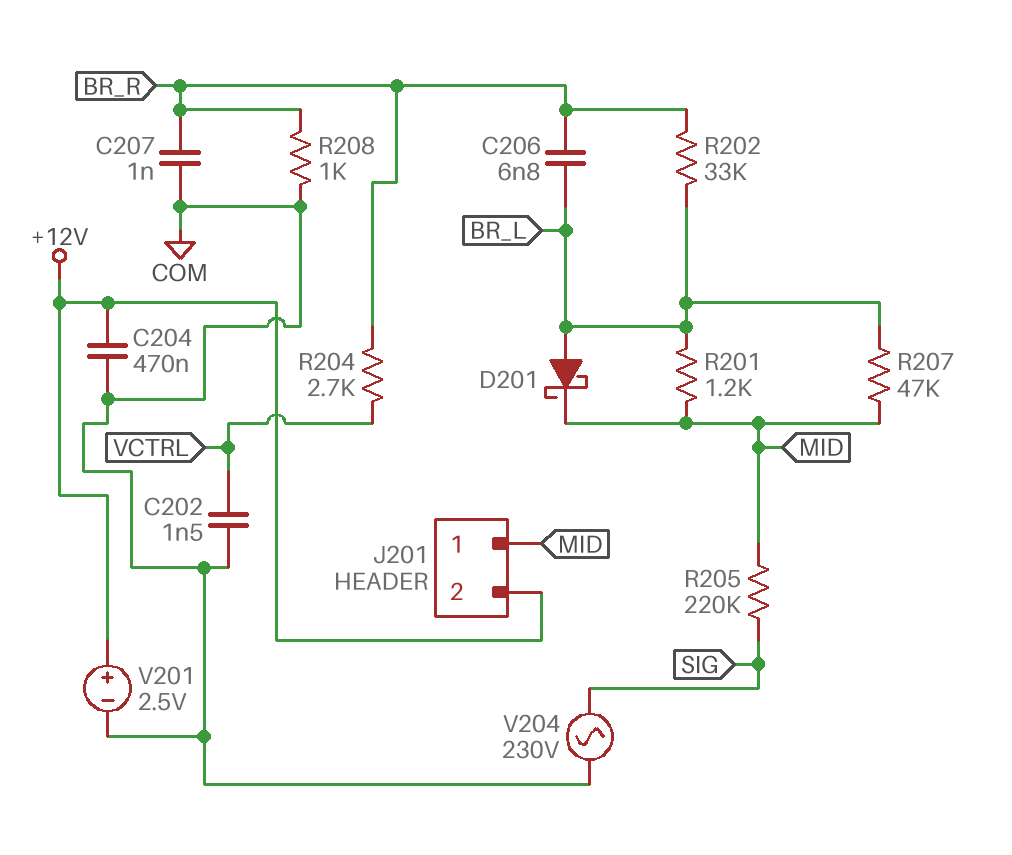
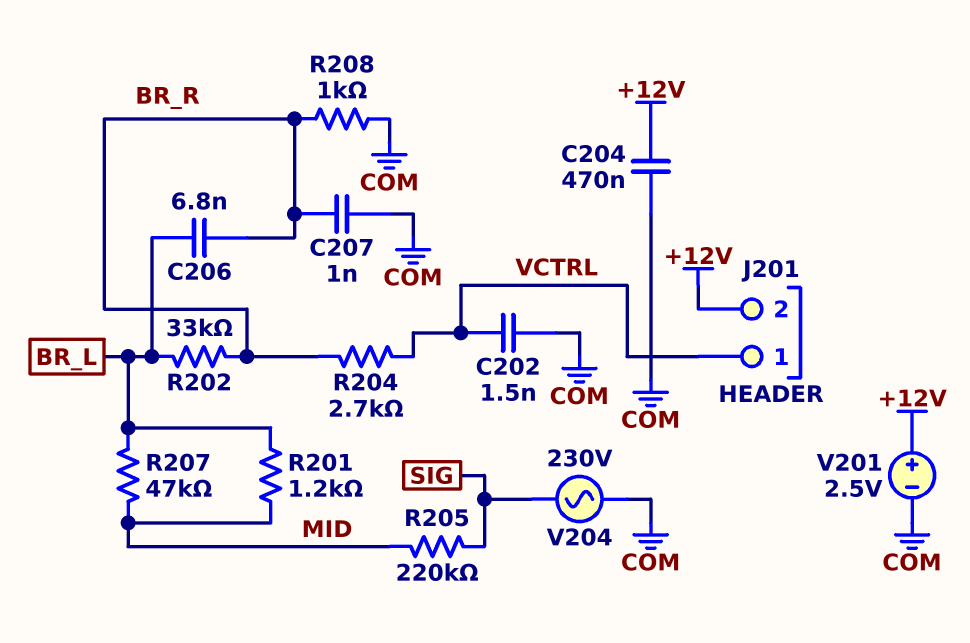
D201: schottky (A BR_L, K MID) -> none
J201 pin 1: MID -> VCTRL

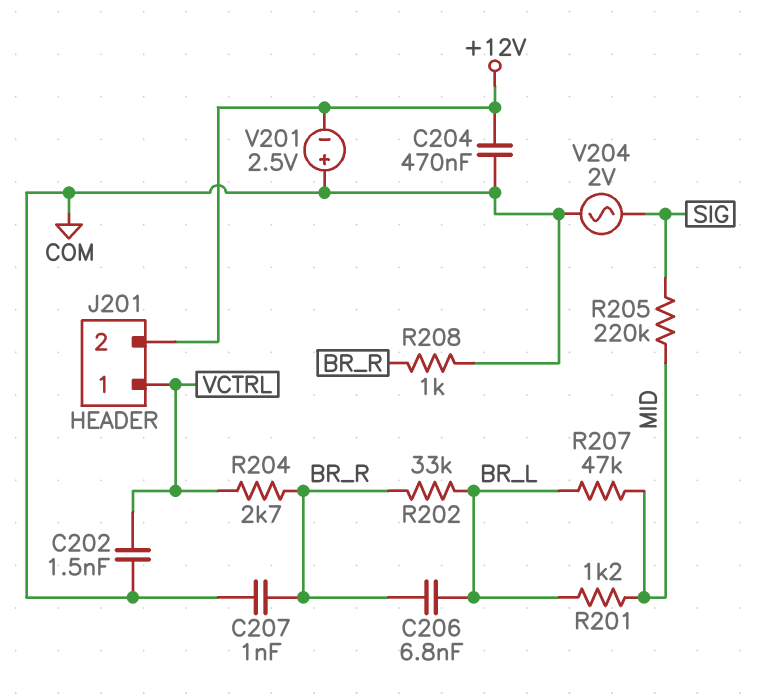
V201: 2.5V (plus +12V, minus COM) -> 2.5V (plus COM, minus +12V)
V204: AC 230V (COM, SIG) -> AC 2V (COM, SIG)

